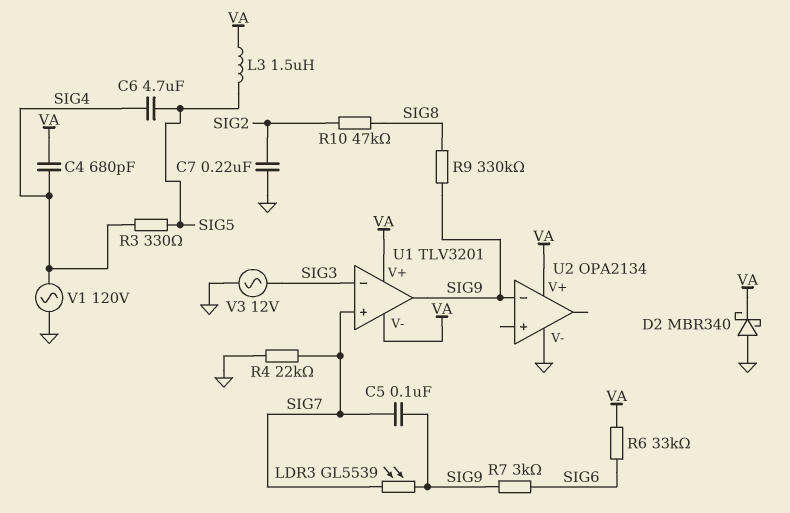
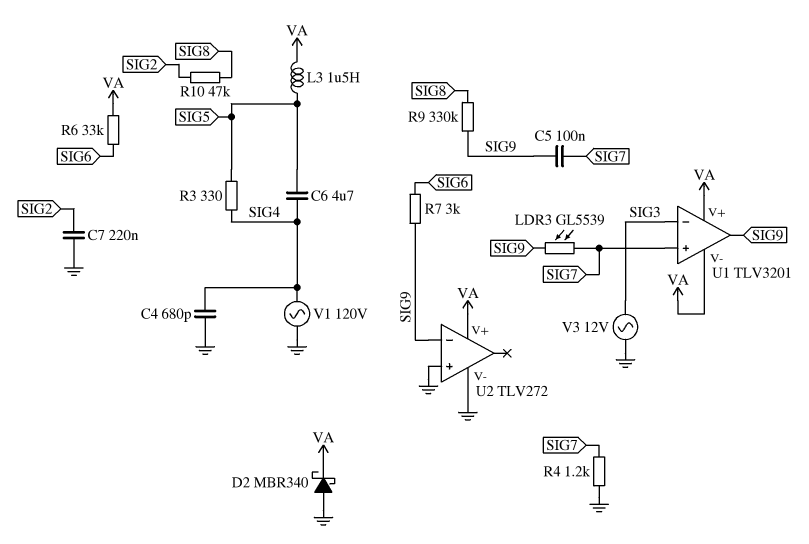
C4: 680pF (SIG4, VA) -> 680pF (GND, SIG4)
R4: 22k (GND, SIG7) -> 1.2k (GND, SIG7)
U2: OPA2134 -> TLV272
U2 pin in+: none -> GND

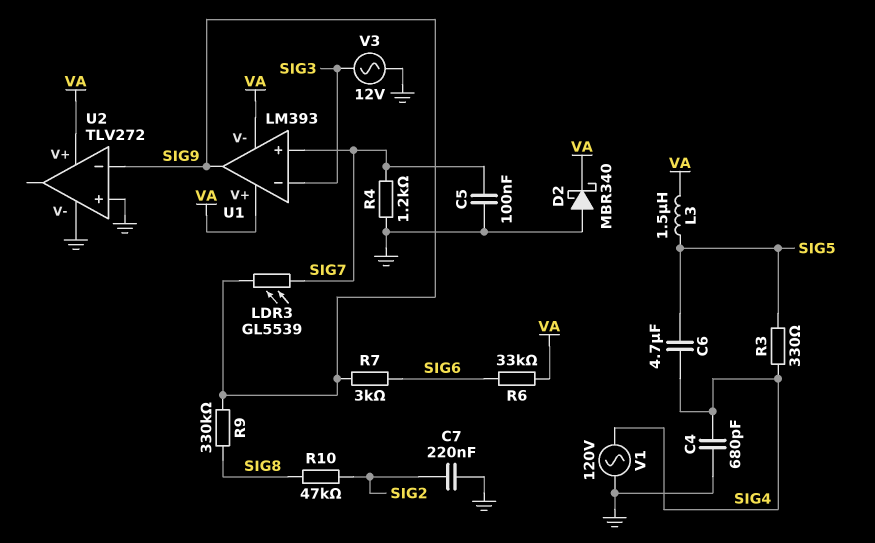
C5: 100nF (SIG7, SIG9) -> 100nF (GND, SIG7)
U1: TLV3201 -> LM393

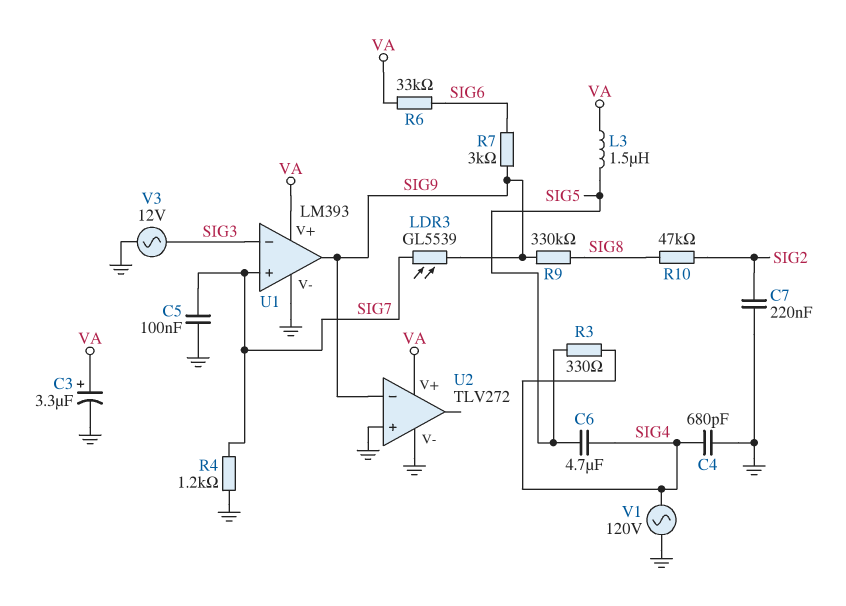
C3: none -> 3.3uF (plus VA, minus GND)
D2: schottky MBR340 (A GND, K VA) -> none
U1 pin V-: VA -> GND

